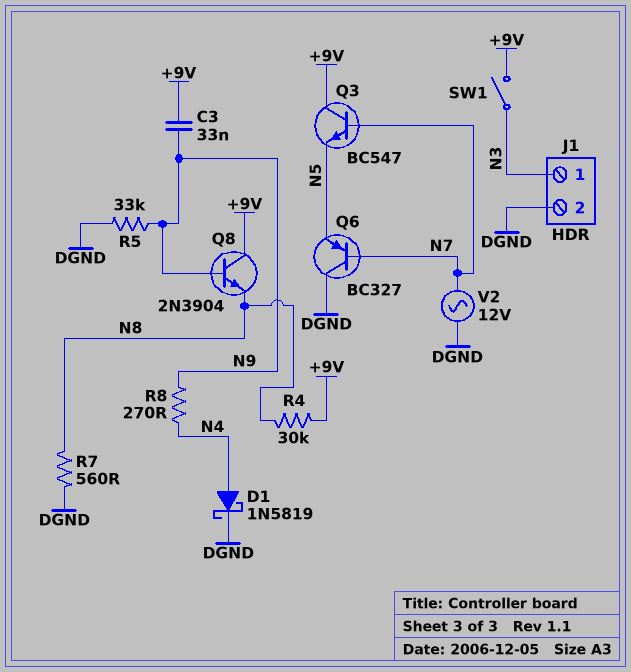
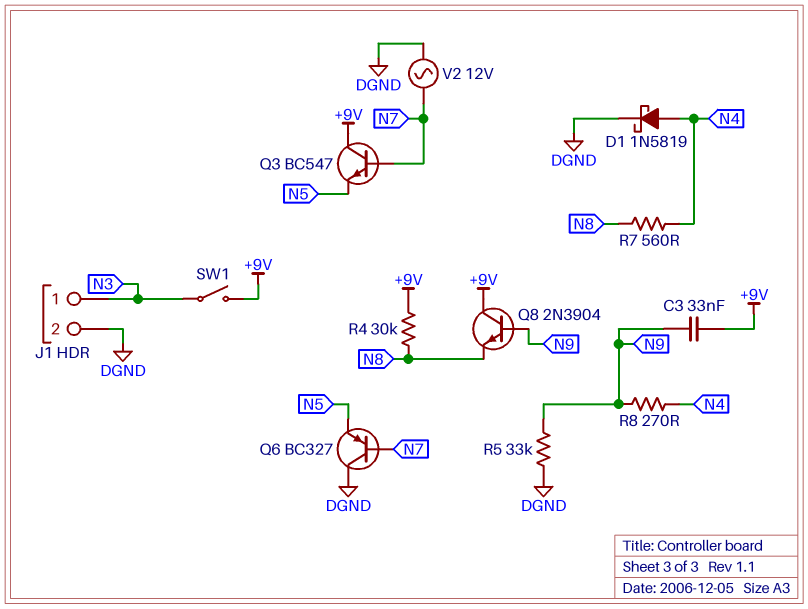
R7: 560 (DGND, N8) -> 560 (N4, N8)

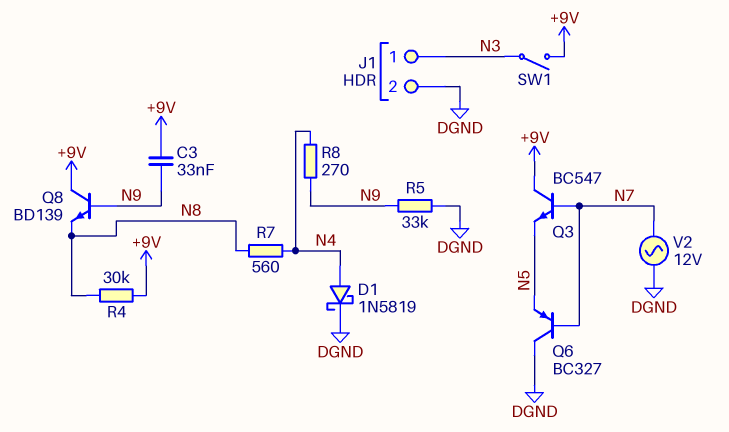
Q8: NPN 2N3904 (B N9, C +9V, E N8) -> NPN BD139 (B N9, C +9V, E N8)

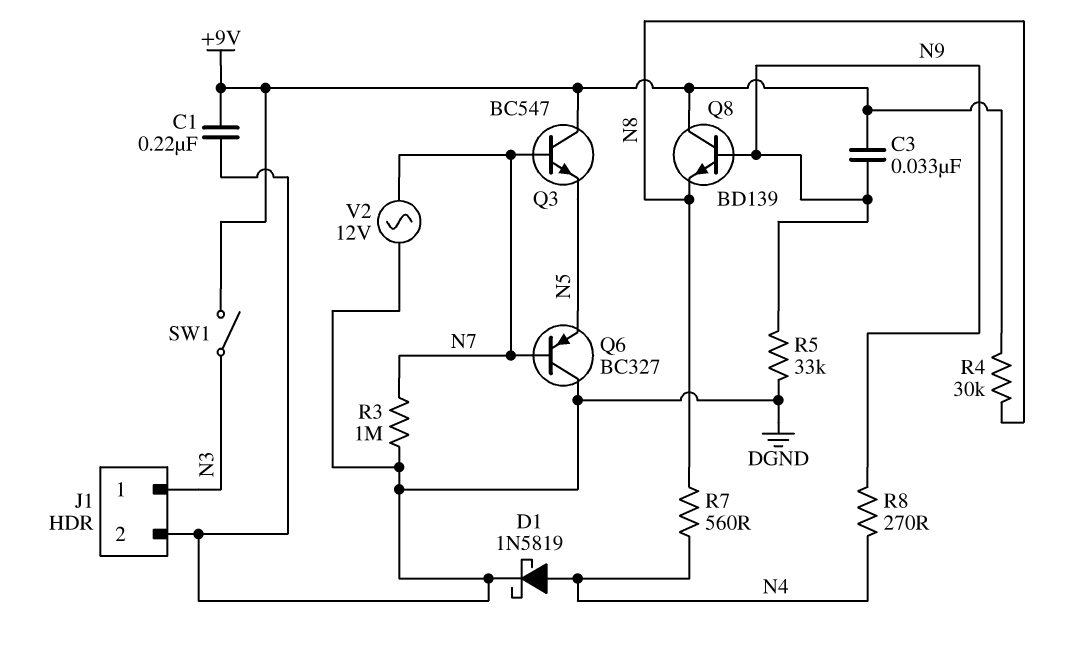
C1: none -> 220nF (+9V, DGND)
R3: none -> 1M (DGND, N7)

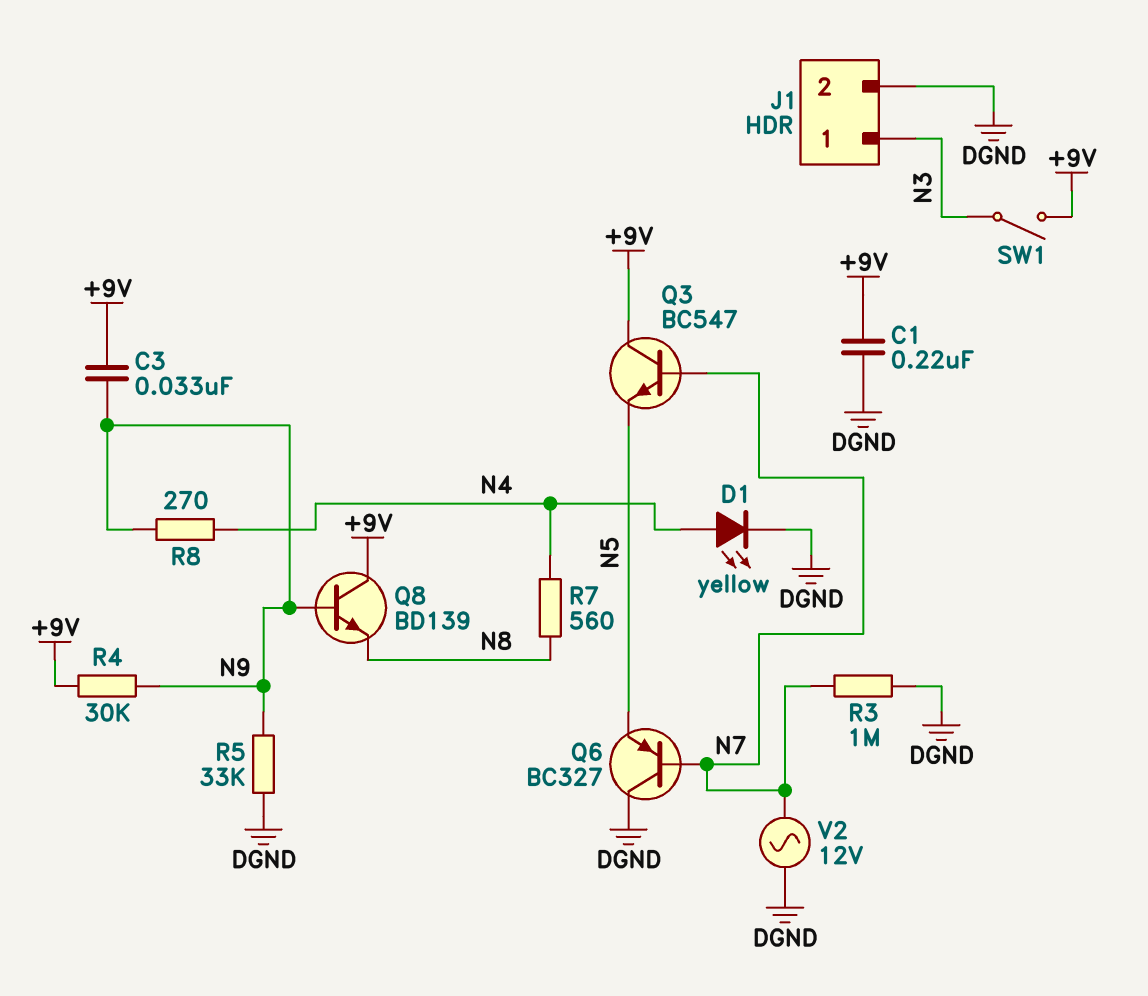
D1: schottky 1N5819 (A N4, K DGND) -> LED yellow (A N4, K DGND)
R4: 30k (+9V, N8) -> 30k (+9V, N9)

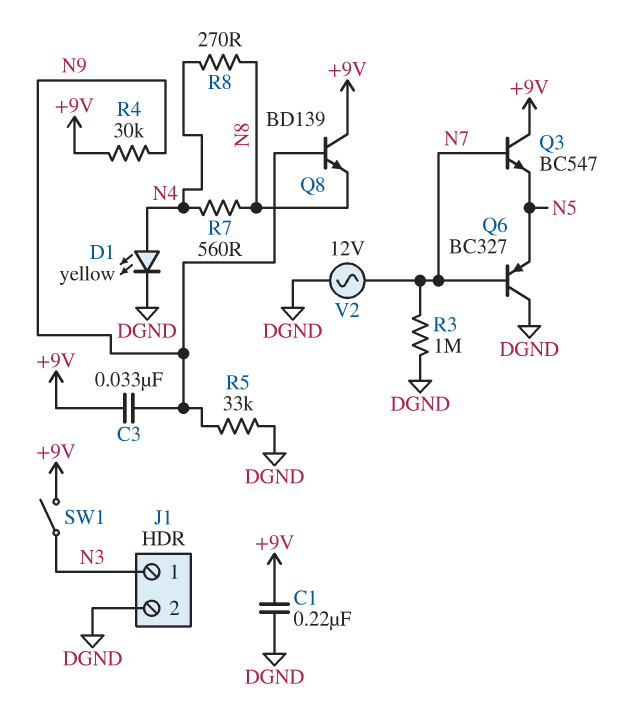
R8: 270 (N4, N9) -> 270 (N4, N8)

